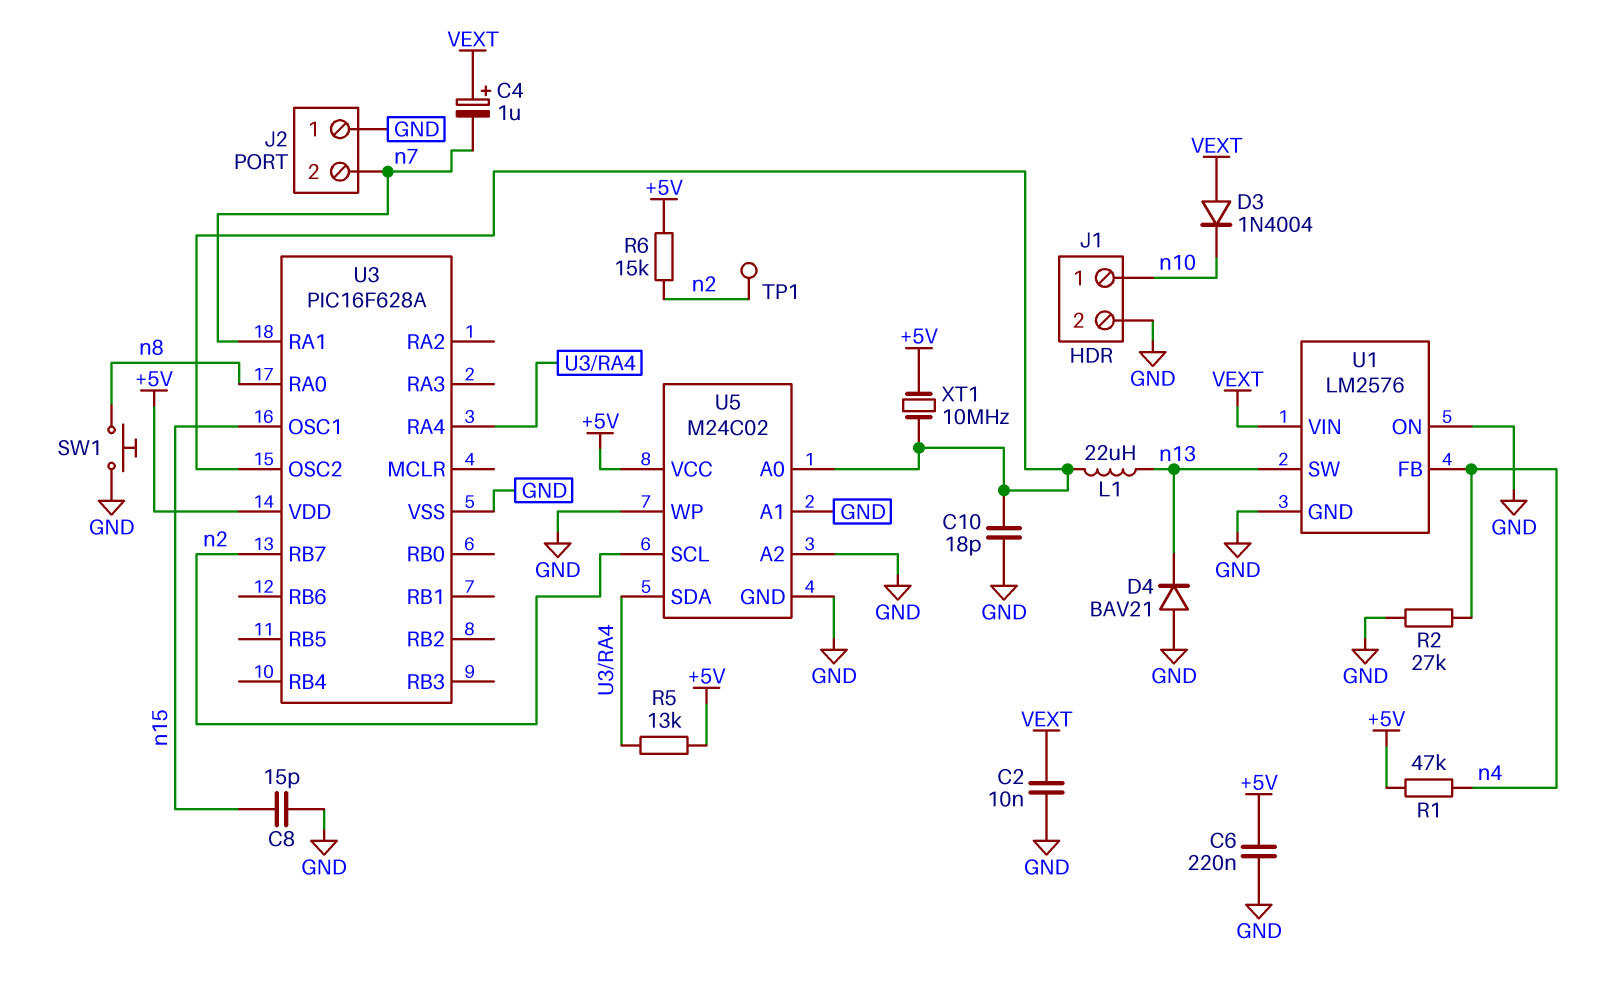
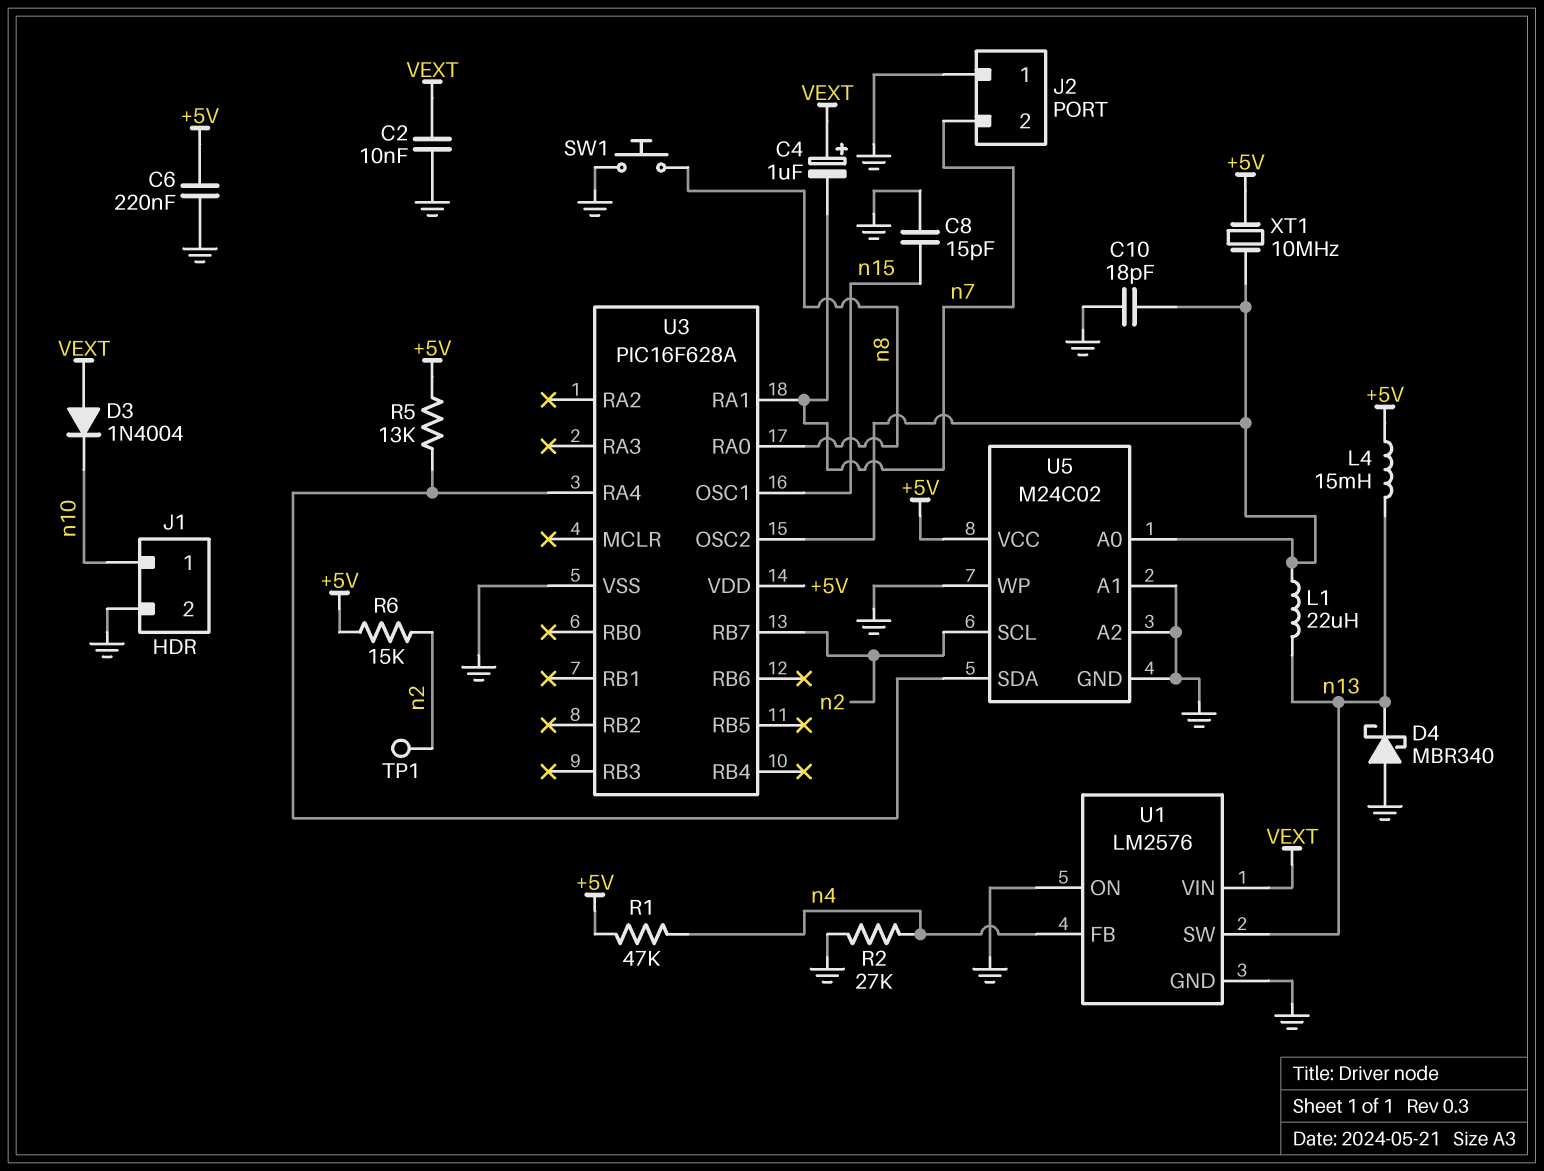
D4: diode BAV21 (A GND, K n13) -> schottky MBR340 (A GND, K n13)
L4: none -> 15mH (+5V, n13)

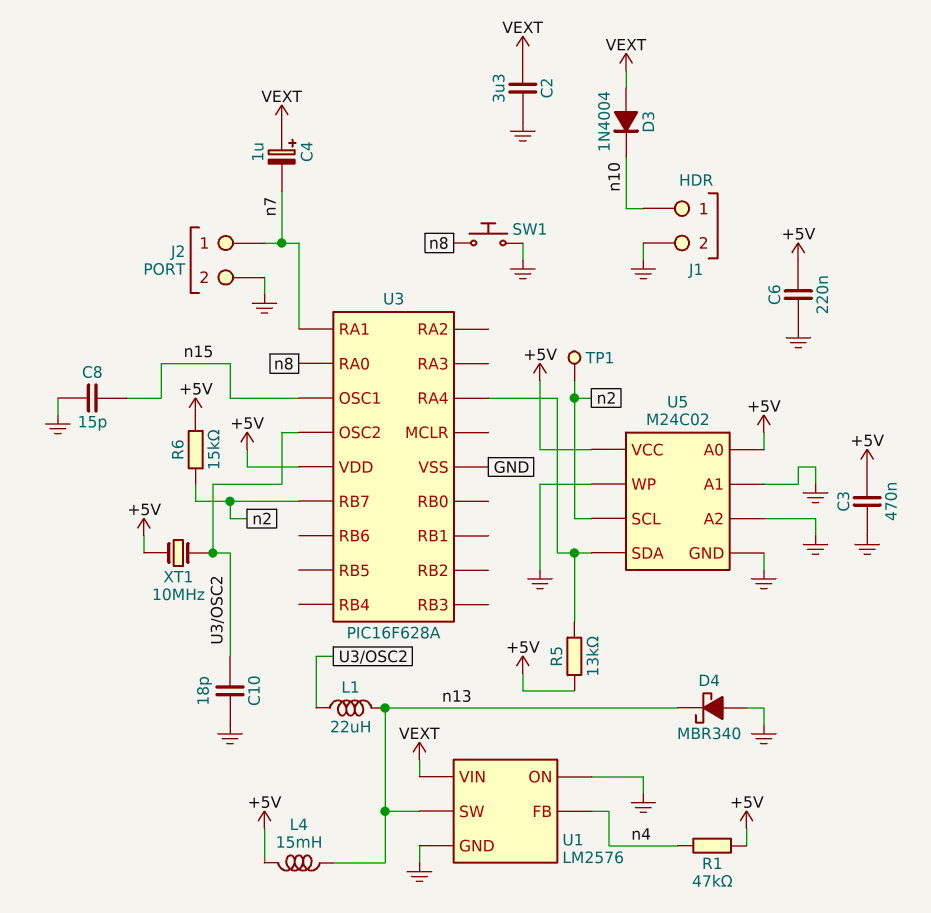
C2: 10nF (GND, VEXT) -> 3.3uF (GND, VEXT)
C3: none -> 470nF (+5V, GND)
J2 pin 1: GND -> n7
J2 pin 2: n7 -> GND
R2: 27k (GND, n4) -> none
U5 pin A0: U3/OSC2 -> +5V

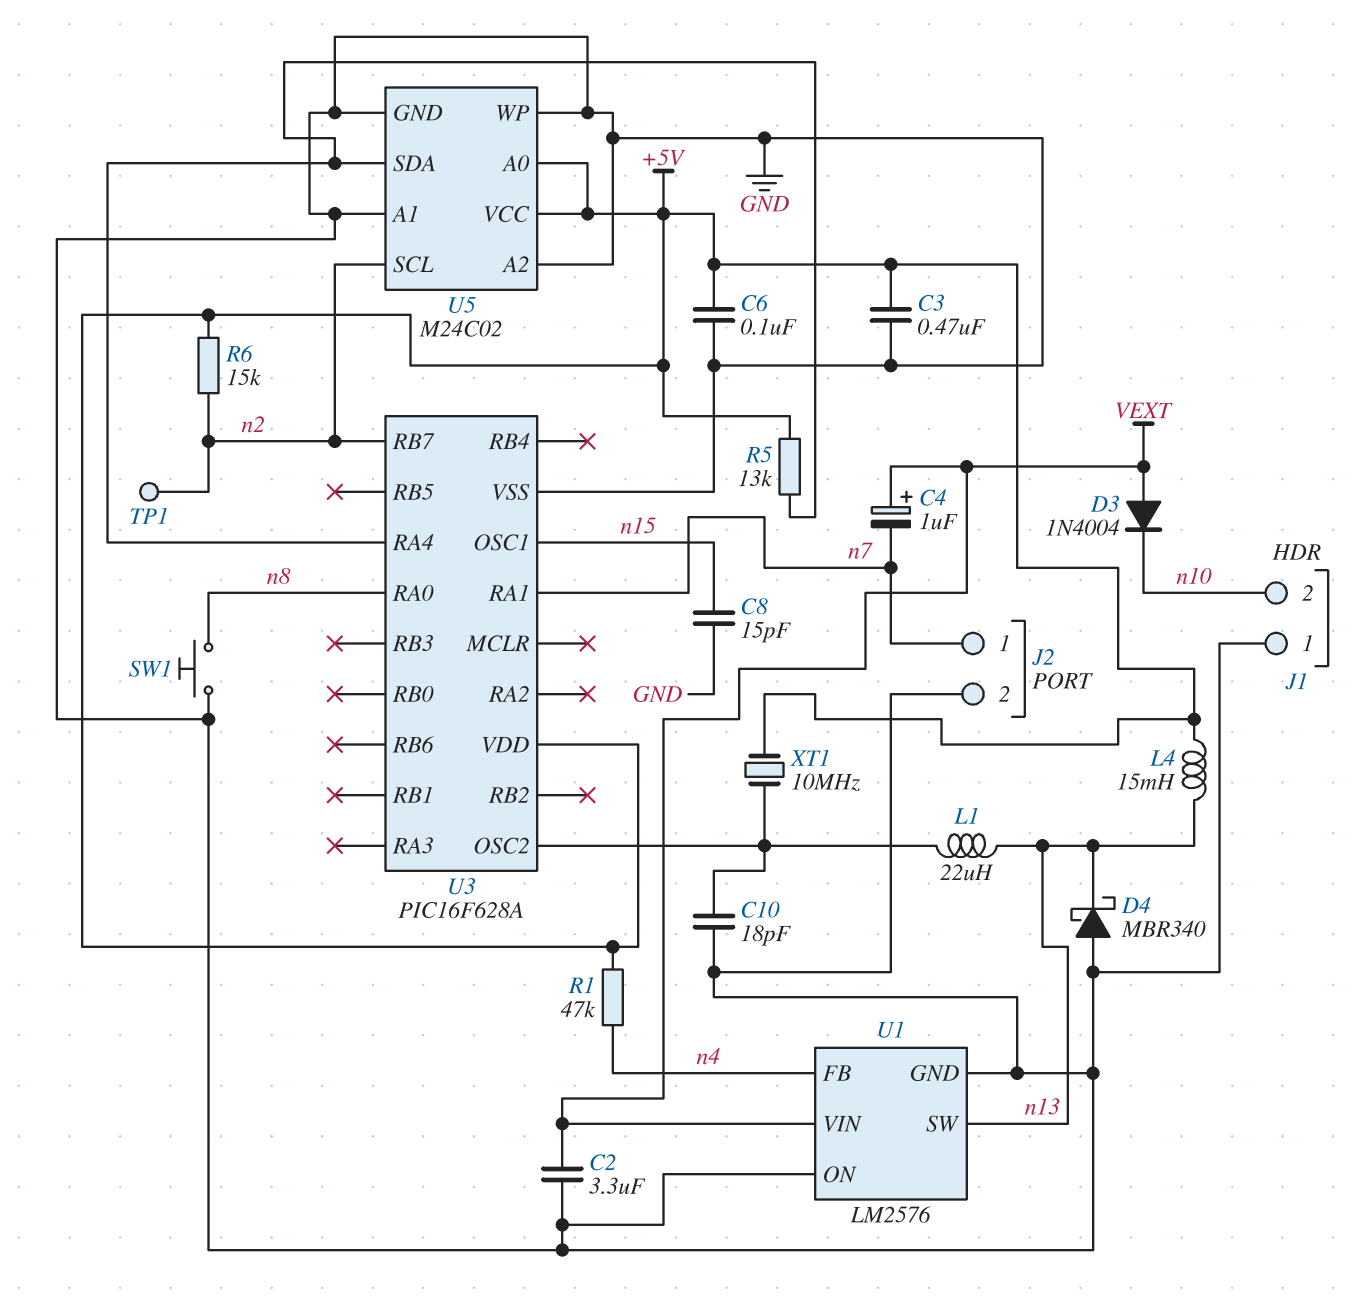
C6: 220nF (+5V, GND) -> 100nF (+5V, GND)
J1 pin 1: n10 -> GND
J1 pin 2: GND -> n10

